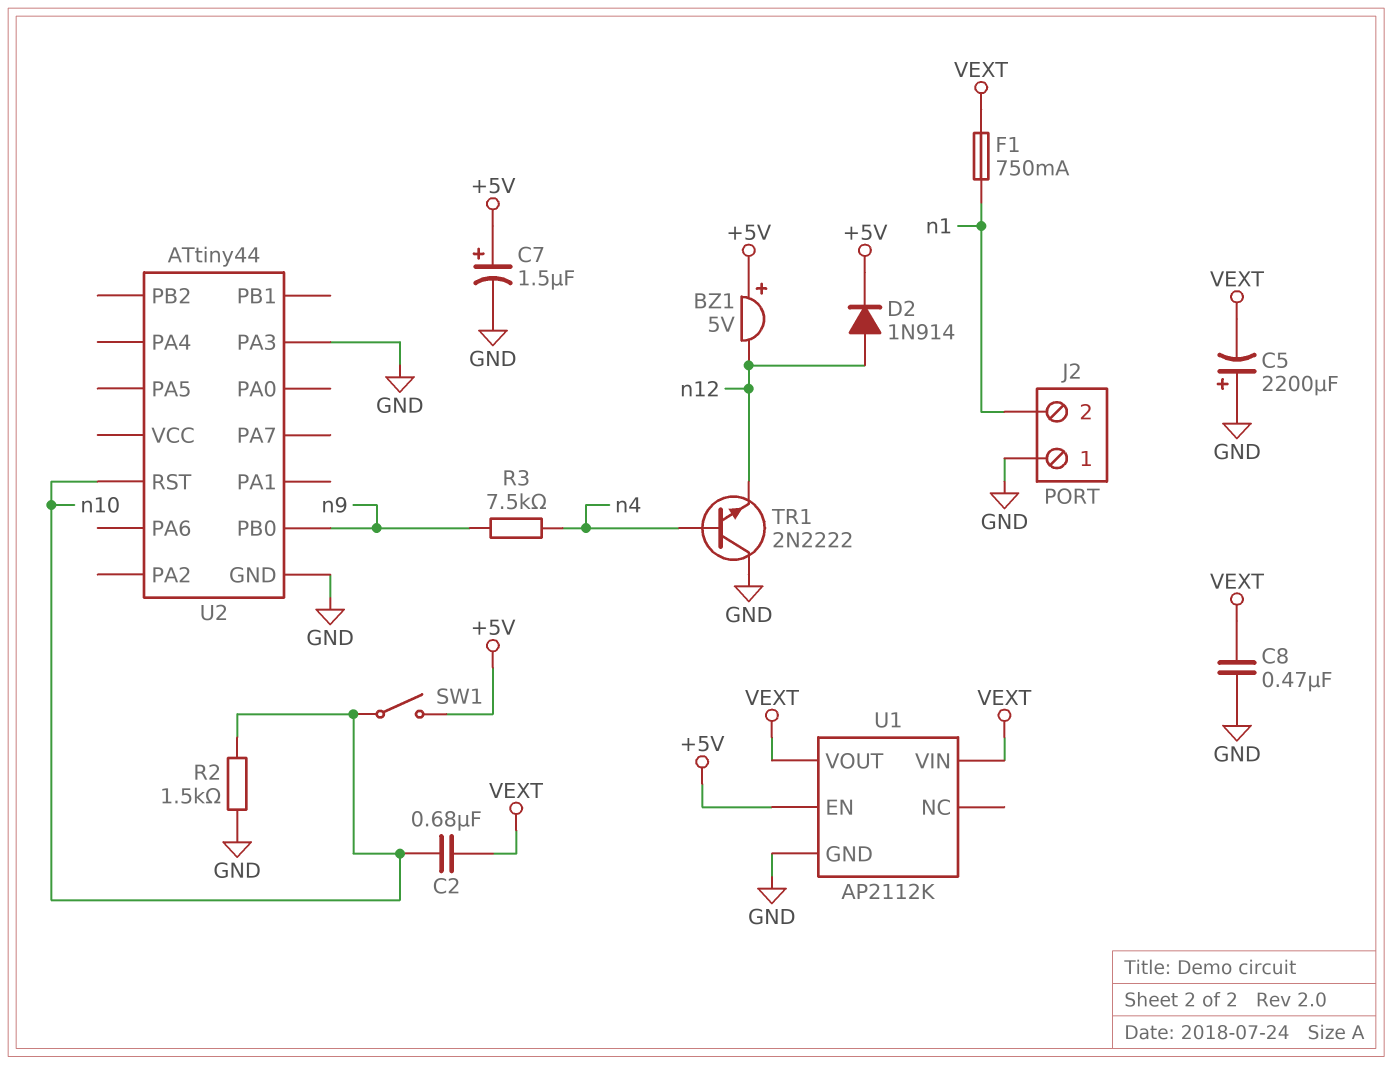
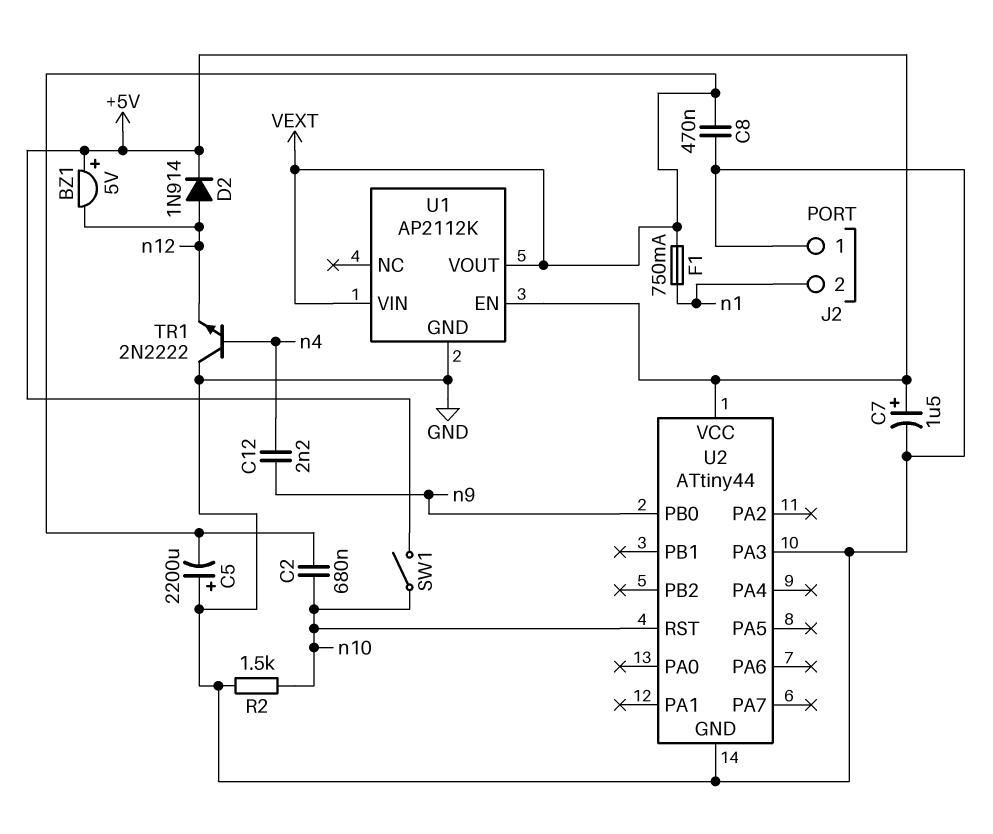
C12: none -> 2.2nF (n4, n9)
R3: 7.5k (n4, n9) -> none
U2 pin VCC: none -> +5V

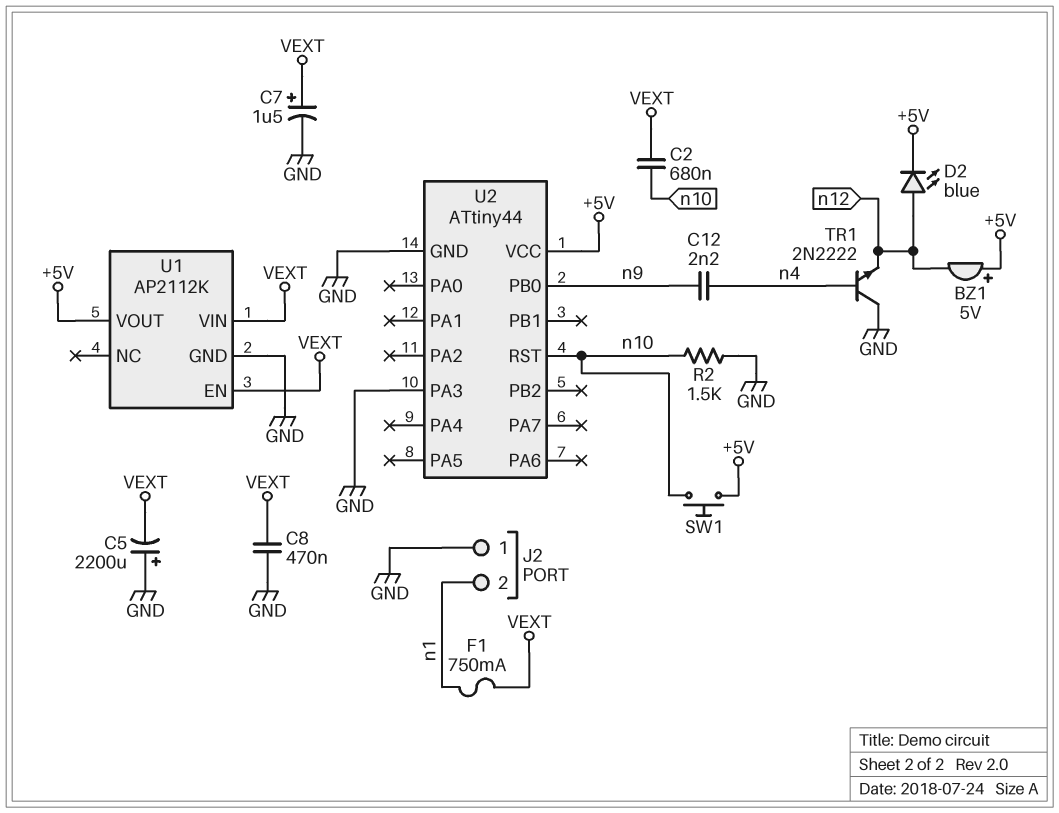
C7: 1.5uF (plus +5V, minus GND) -> 1.5uF (plus VEXT, minus GND)
D2: diode 1N914 (A n12, K +5V) -> LED blue (A n12, K +5V)
SW1: switch (+5V, n10) -> button (+5V, n10)
U1 pin EN: +5V -> VEXT
U1 pin VOUT: VEXT -> +5V

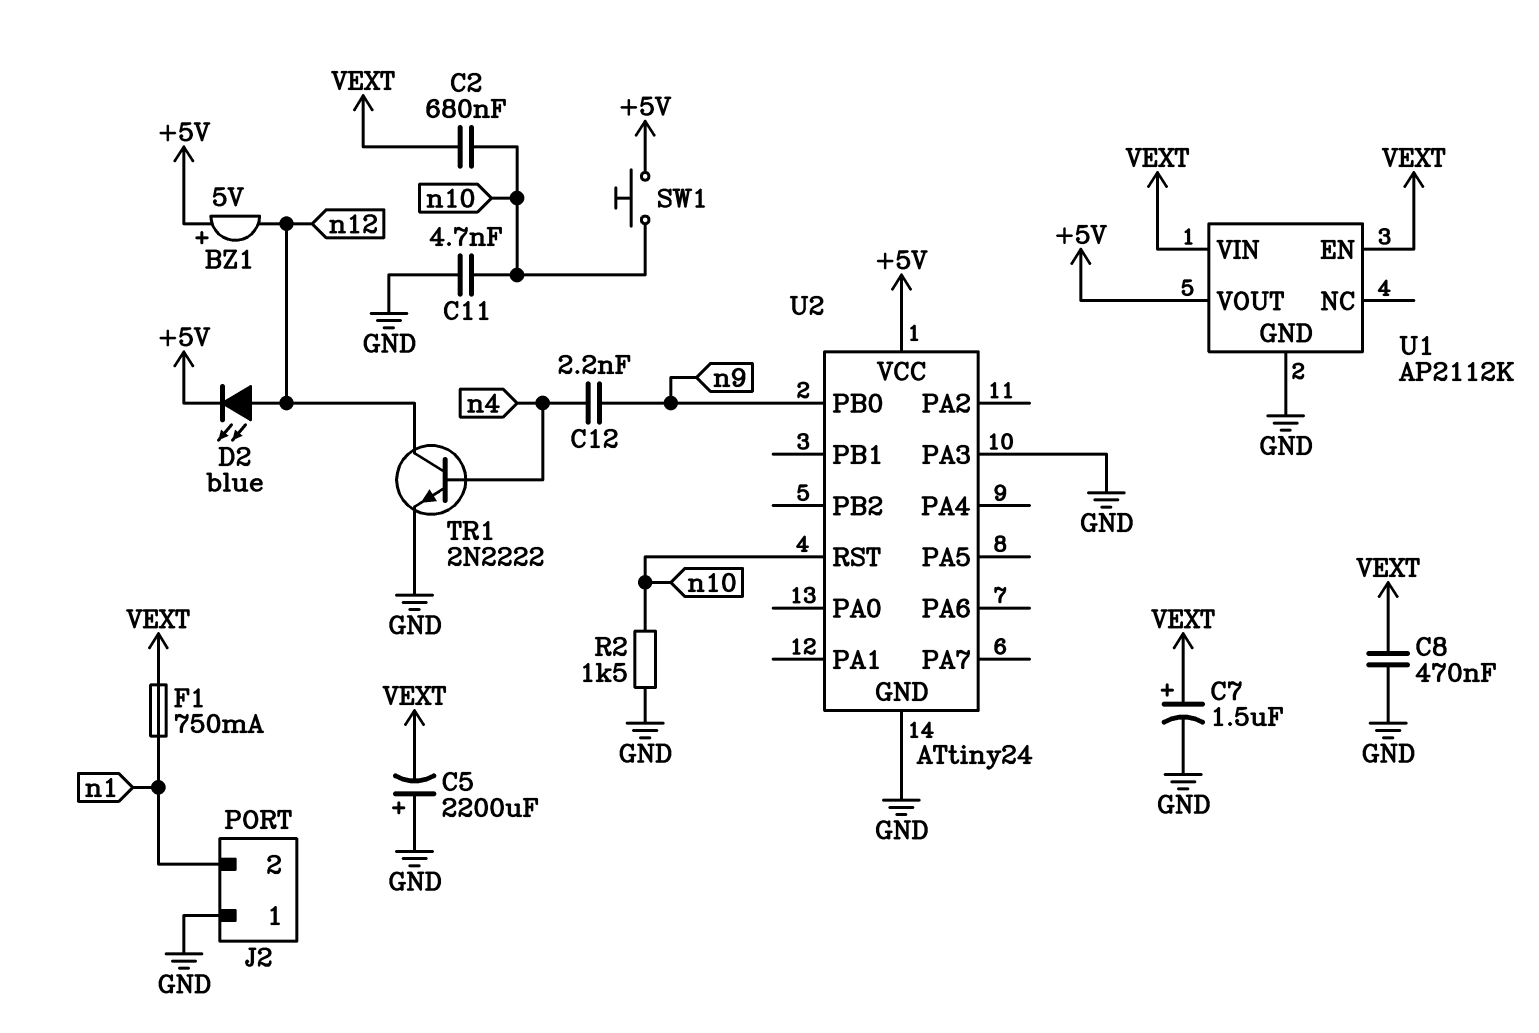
C11: none -> 4.7nF (GND, n10)
TR1: NPN 2N2222 (B n4, C GND, E n12) -> NPN 2N2222 (B n4, C n12, E GND)
U2: ATtiny44 -> ATtiny24

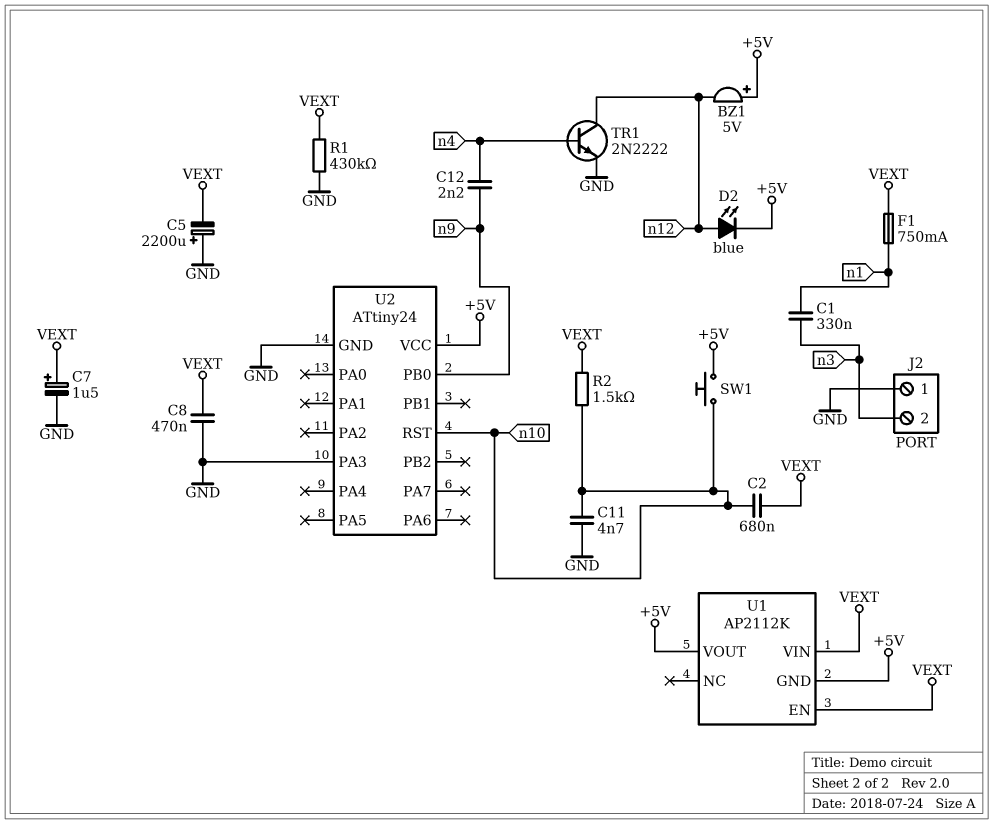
C1: none -> 330nF (n1, n3)
J2 pin 2: n1 -> n3
R1: none -> 430k (GND, VEXT)
R2: 1.5k (GND, n10) -> 1.5k (VEXT, n10)
U1 pin GND: GND -> +5V

